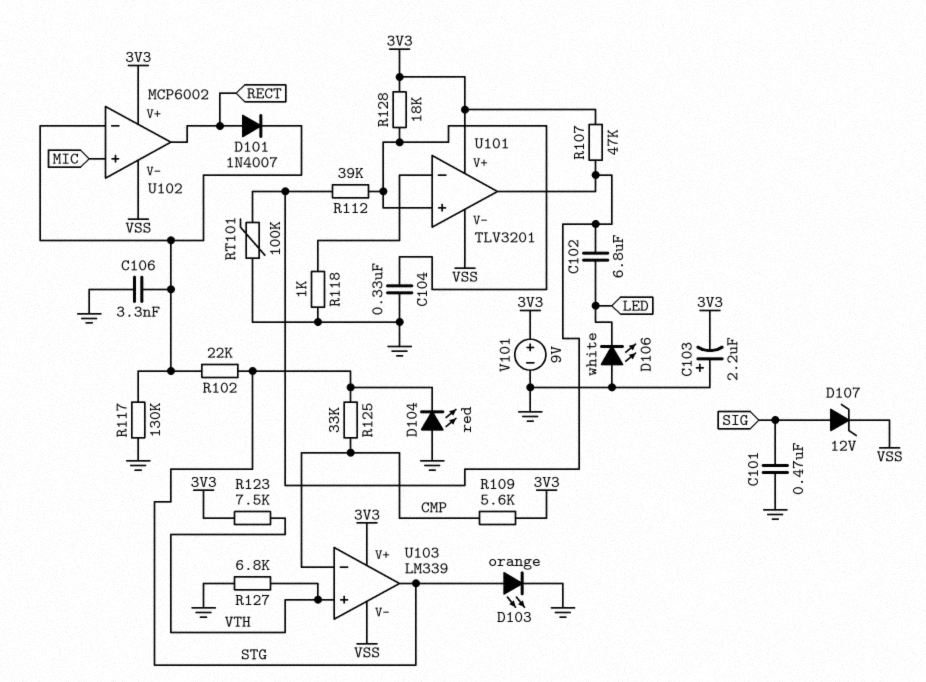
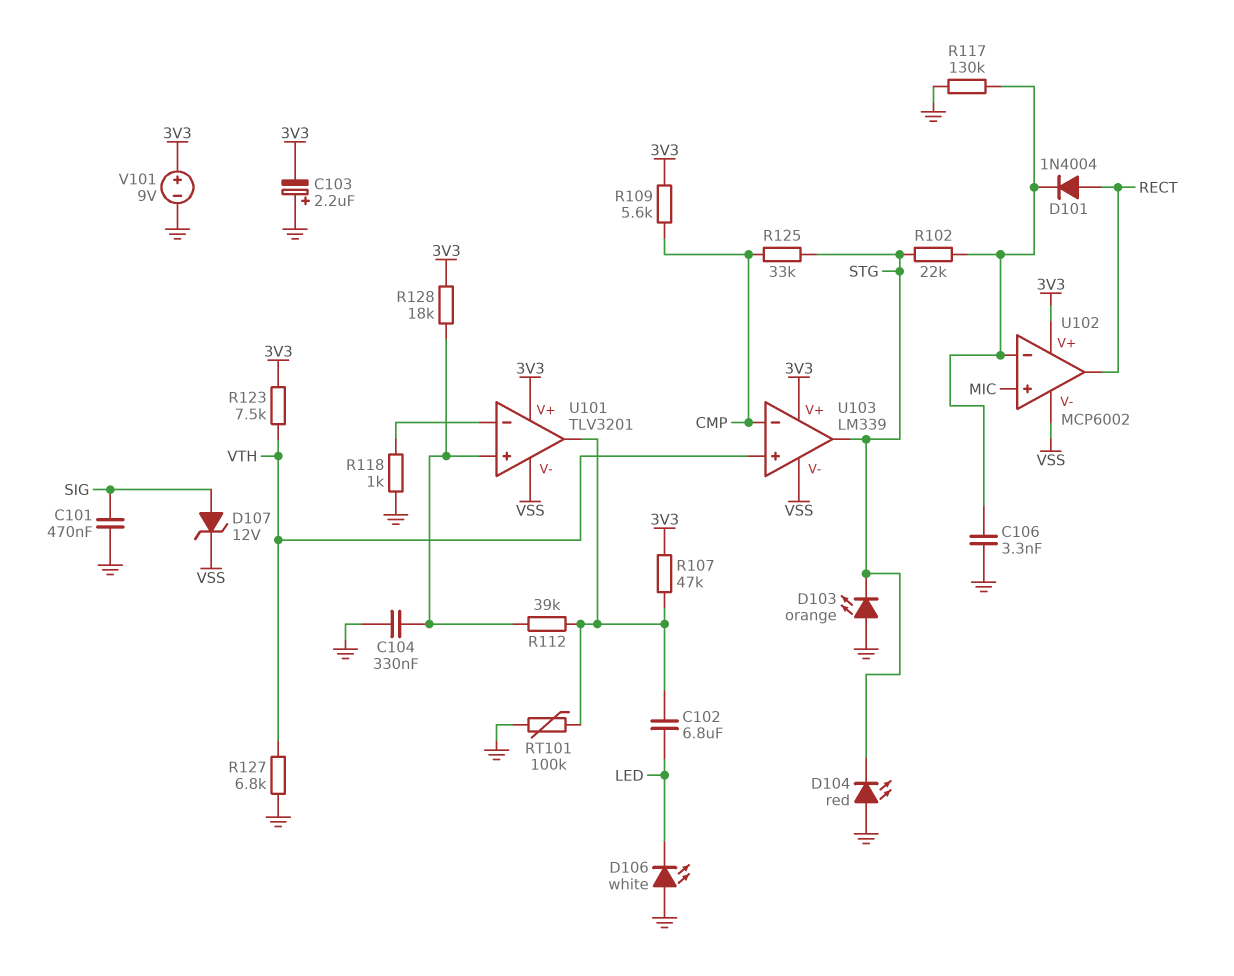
D101: diode 1N4007 (A RECT, K U102/in-) -> diode 1N4004 (A RECT, K U102/in-)
D103: LED orange (A STG, K GND) -> LED orange (A GND, K STG)

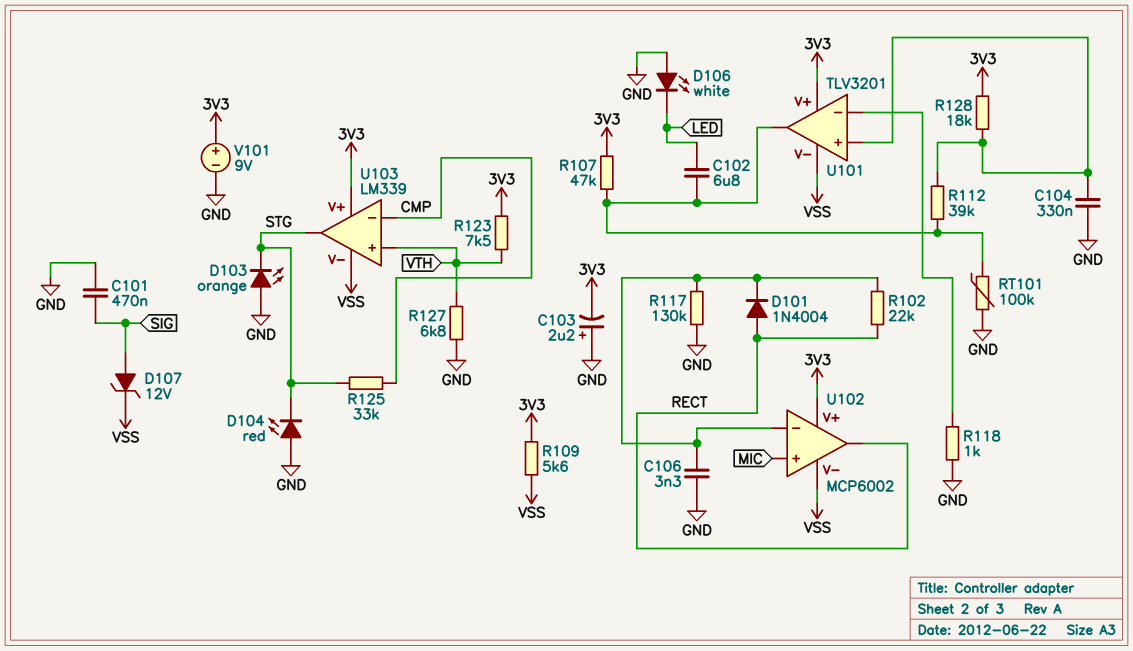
R102: 22k (STG, U102/in-) -> 22k (RECT, U102/in-)
R109: 5.6k (3V3, CMP) -> 5.6k (3V3, VSS)

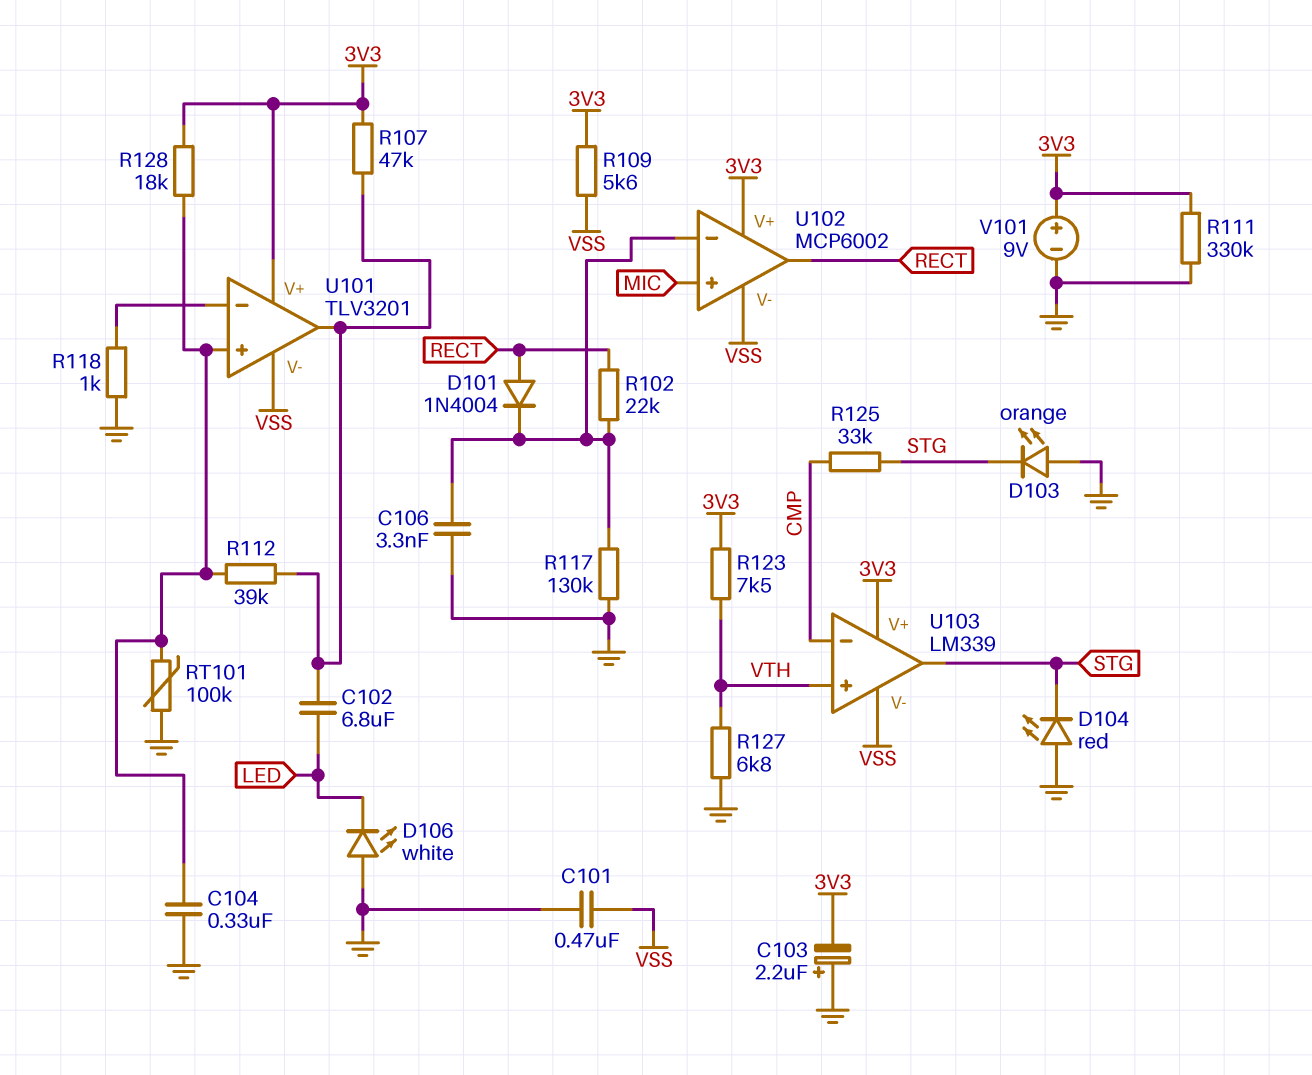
C101: 470nF (GND, SIG) -> 470nF (GND, VSS)
D107: zener 12V (A SIG, K VSS) -> none
R111: none -> 330k (3V3, GND)
RT101: 100k (GND, U101/out) -> 100k (GND, U101/in+)

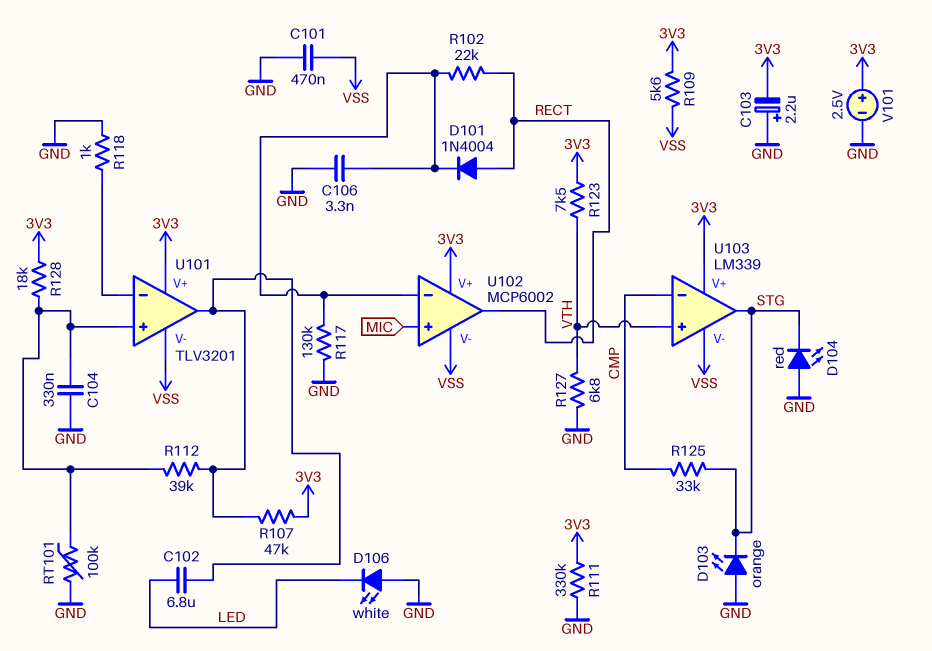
V101: 9V (plus 3V3, minus GND) -> 2.5V (plus 3V3, minus GND)

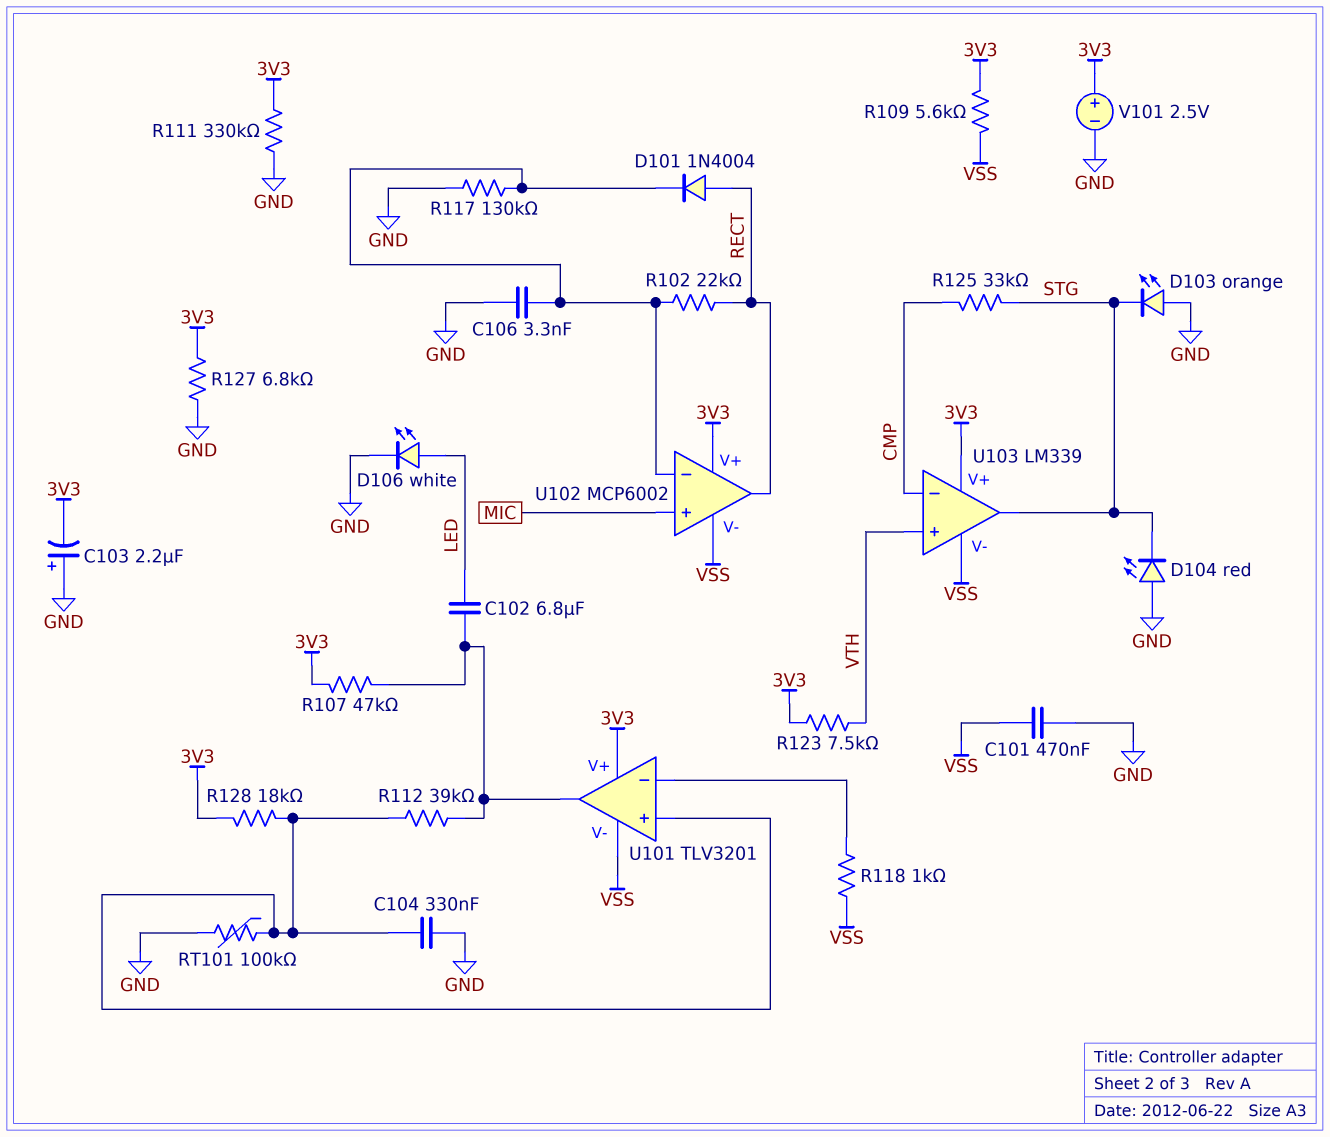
D106: LED white (A GND, K LED) -> LED white (A LED, K GND)
R118: 1k (GND, U101/in-) -> 1k (U101/in-, VSS)
R127: 6.8k (GND, VTH) -> 6.8k (3V3, GND)

